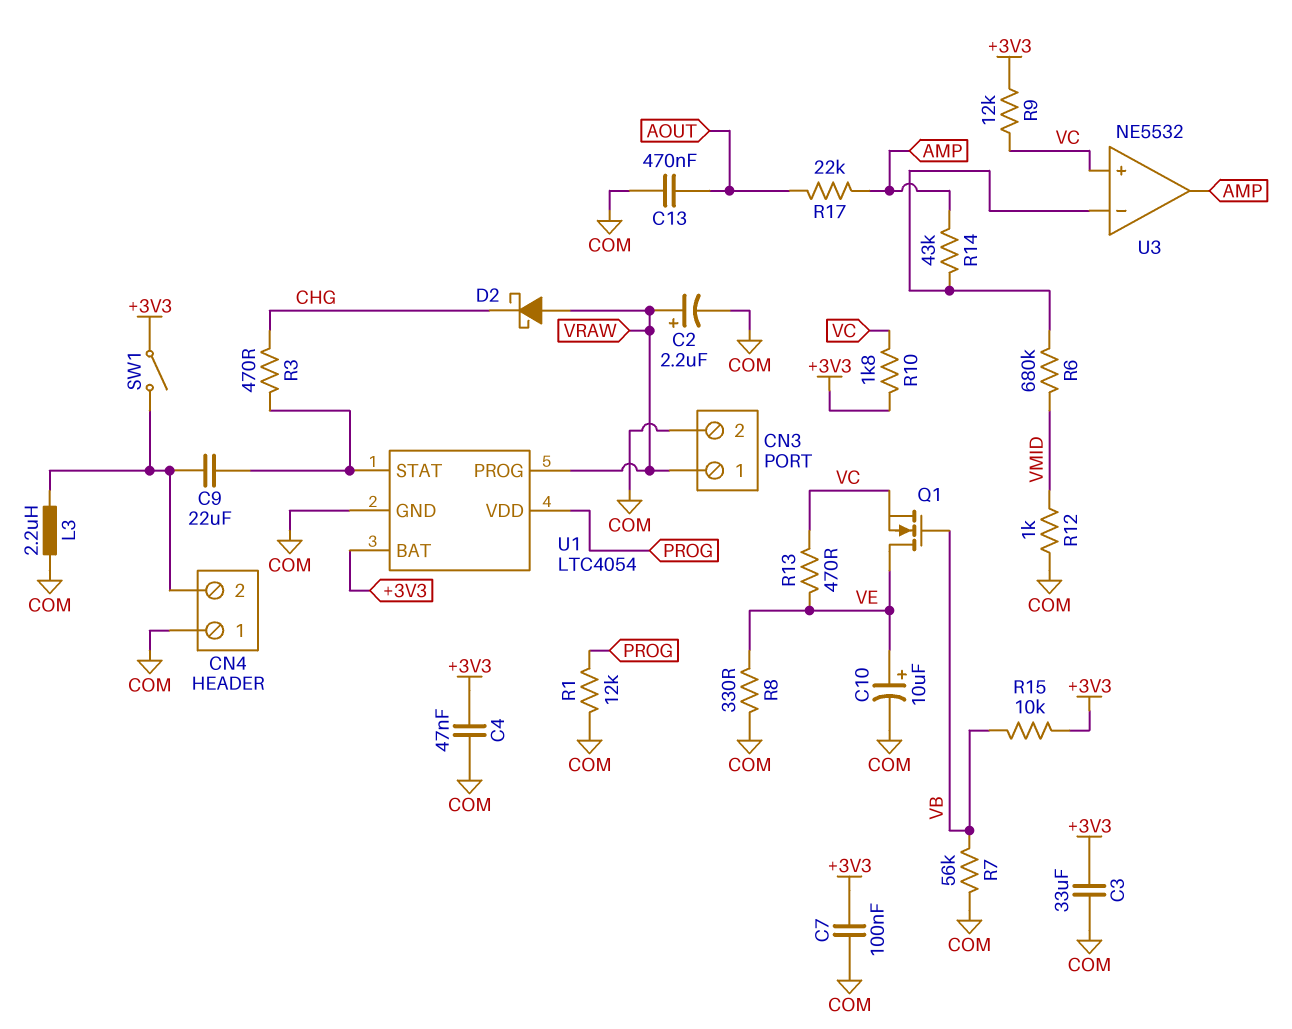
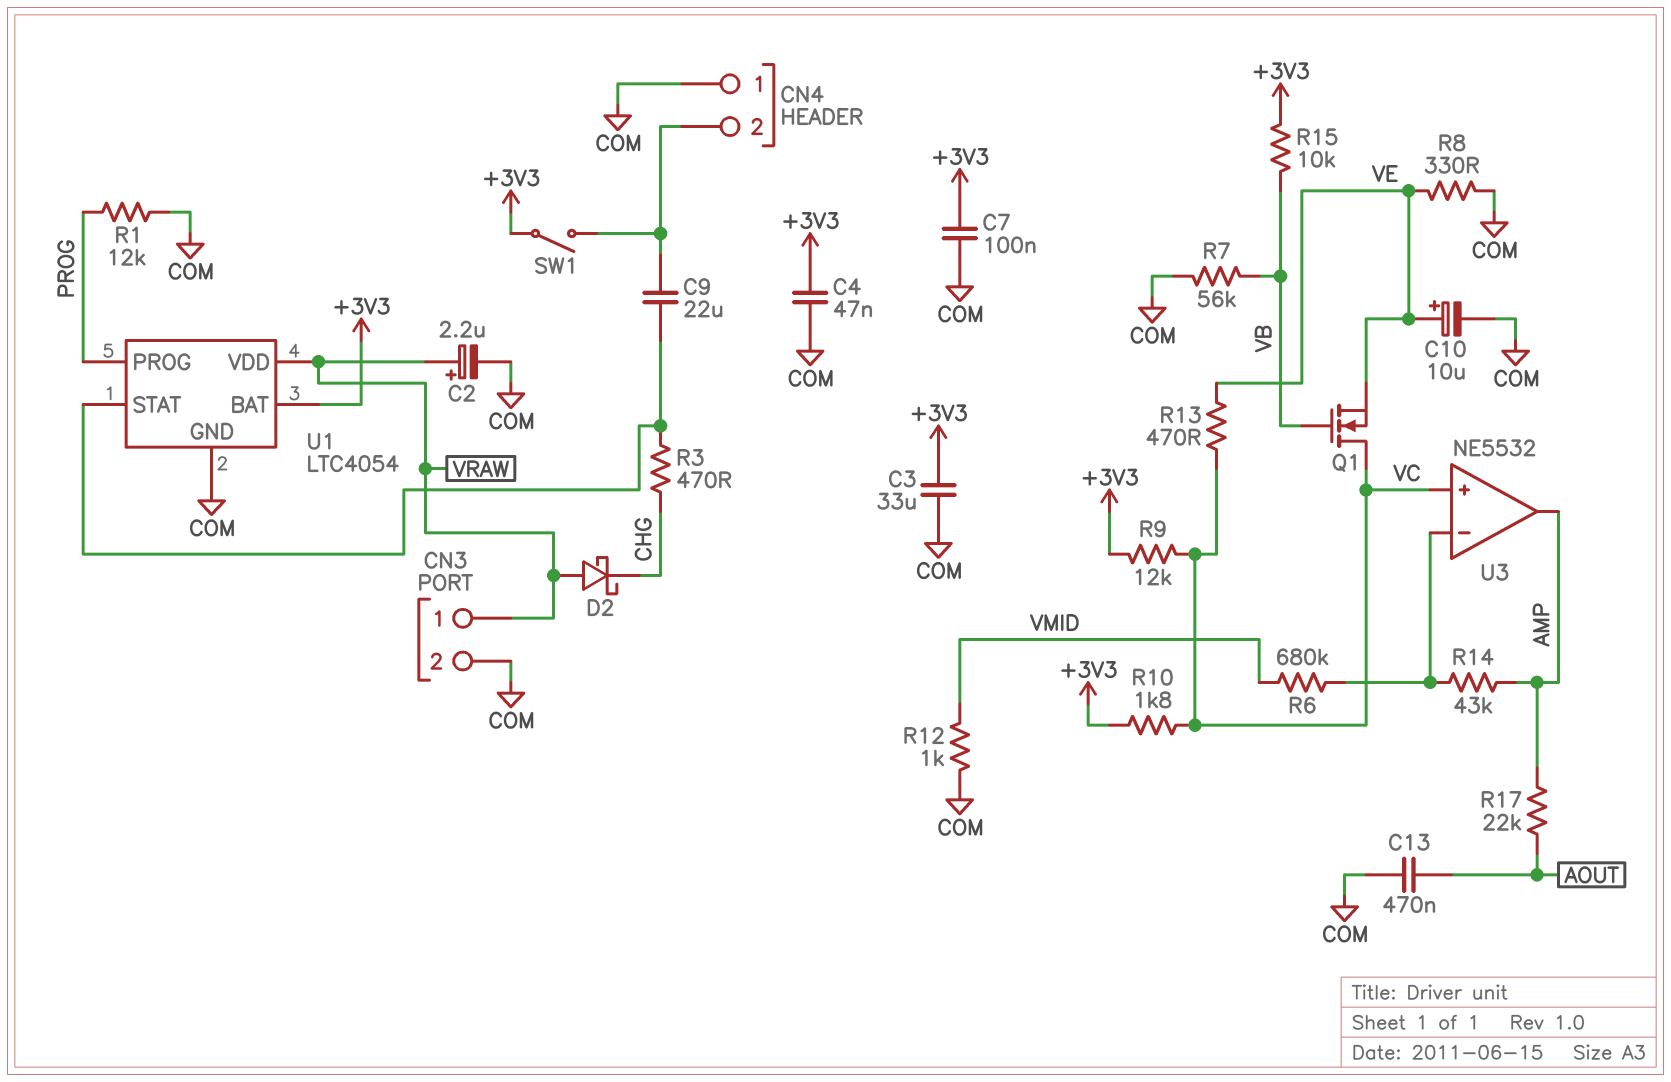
L3: 2.2uH (CN4/2, COM) -> none
Q1: NMOS (G VB, D VE, S VC) -> NMOS (G VB, D VC, S VE)
U1 pin PROG: VRAW -> PROG
U1 pin VDD: PROG -> VRAW

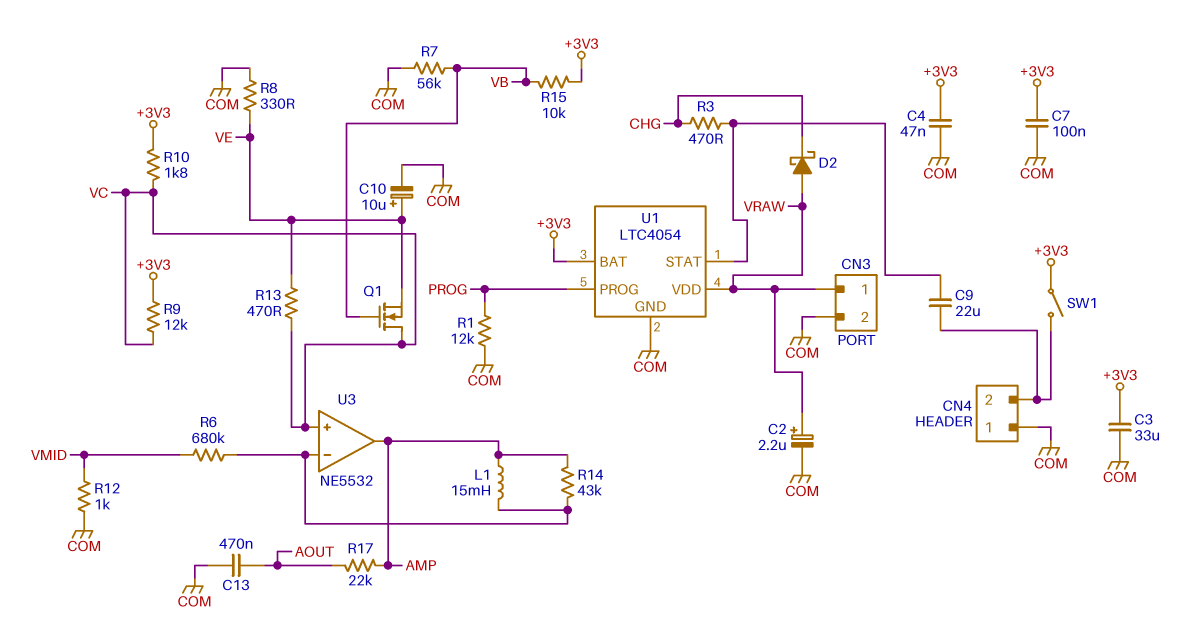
L1: none -> 15mH (AMP, U3/in-)

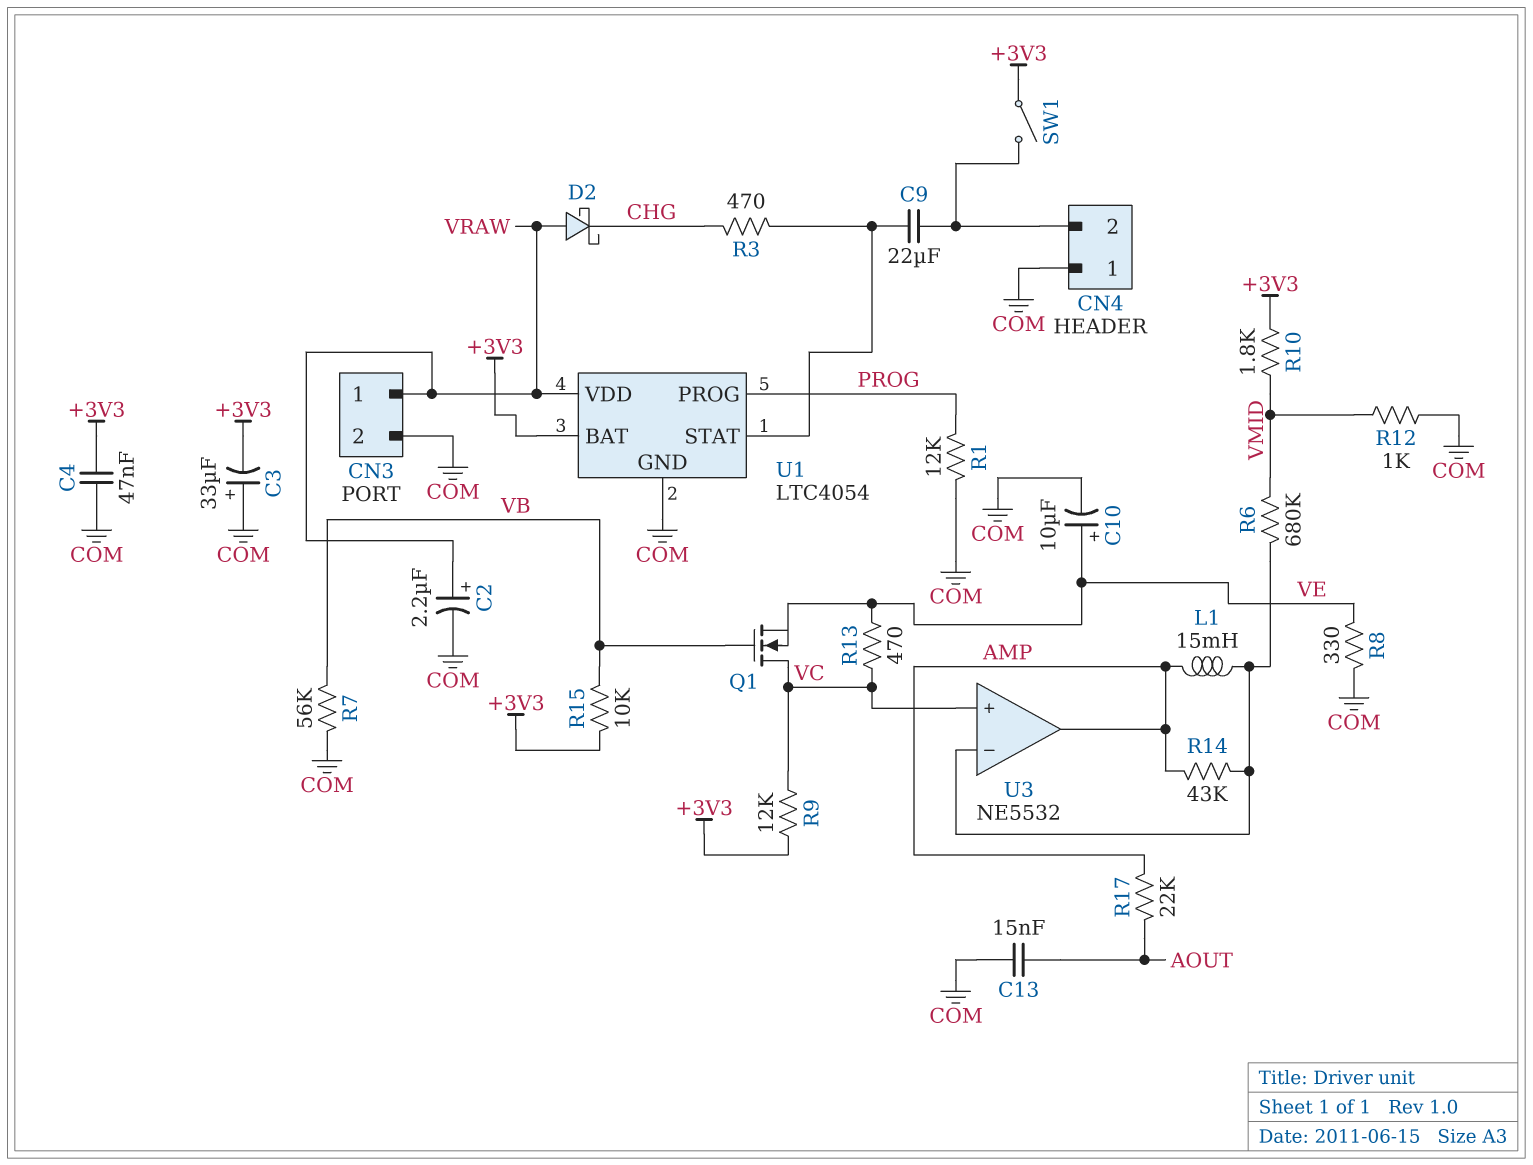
C3: 33uF (+3V3, COM) -> 33uF (plus COM, minus +3V3)
C7: 100nF (+3V3, COM) -> none
C13: 470nF (AOUT, COM) -> 15nF (AOUT, COM)
R10: 1.8k (+3V3, VC) -> 1.8k (+3V3, VMID)

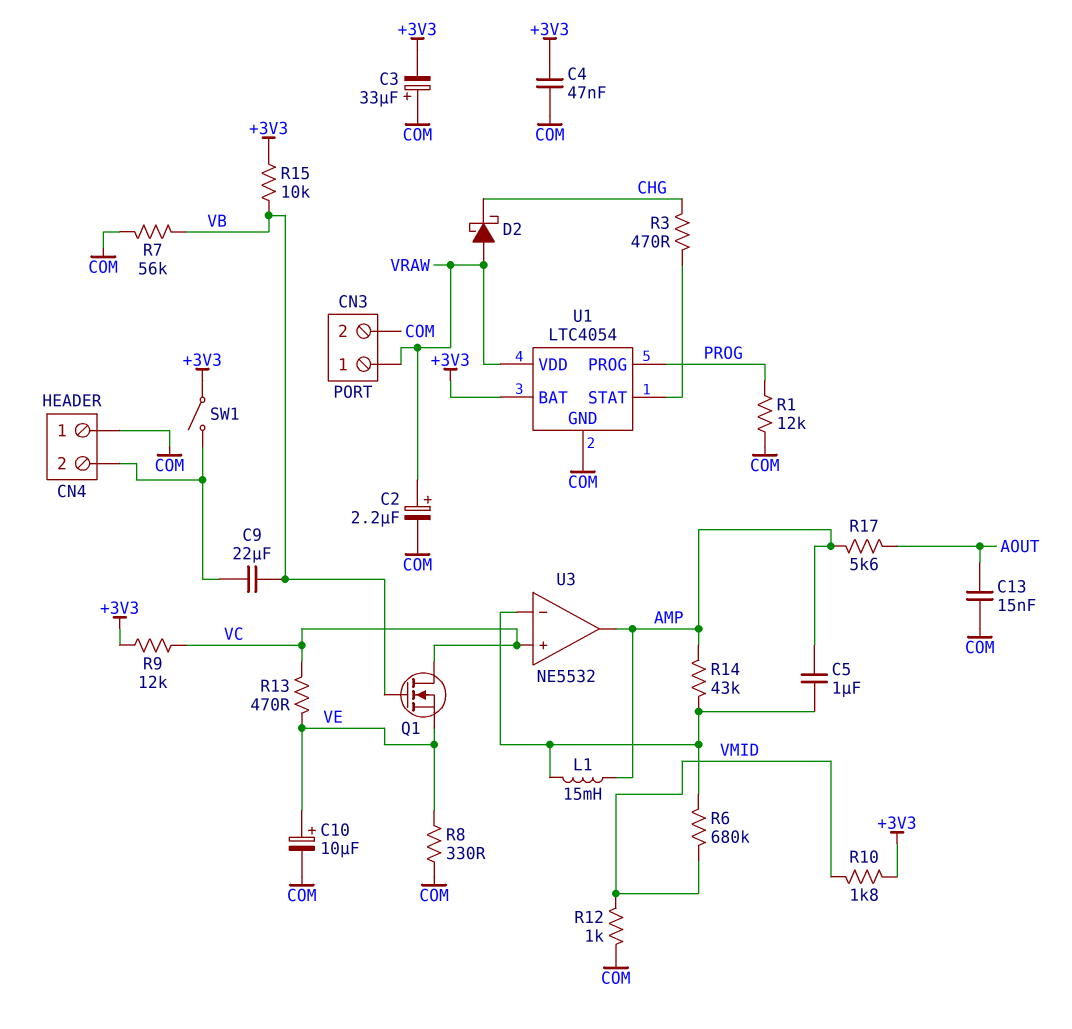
C5: none -> 1uF (AMP, U3/in-)
C9: 22uF (CN4/2, U1/STAT) -> 22uF (CN4/2, VB)
R17: 22k (AMP, AOUT) -> 5.6k (AMP, AOUT)

